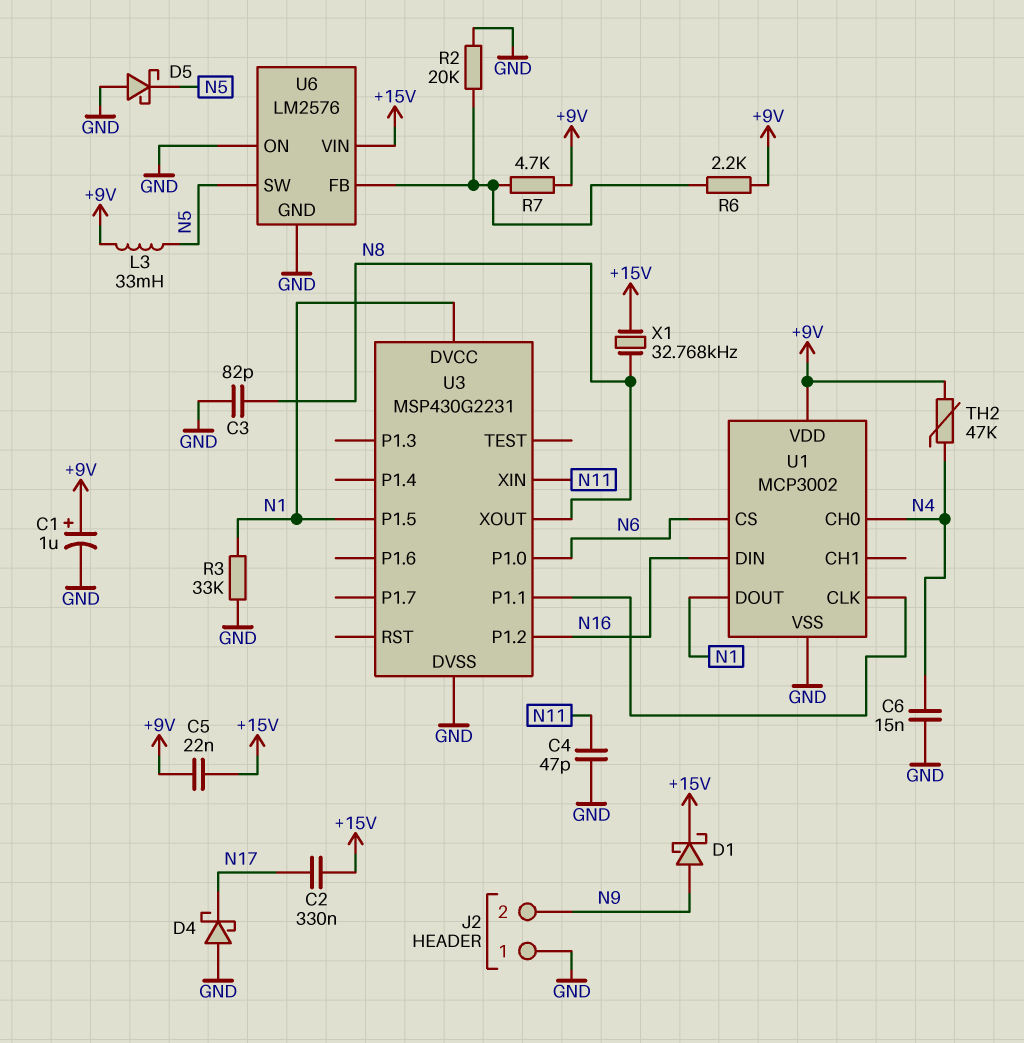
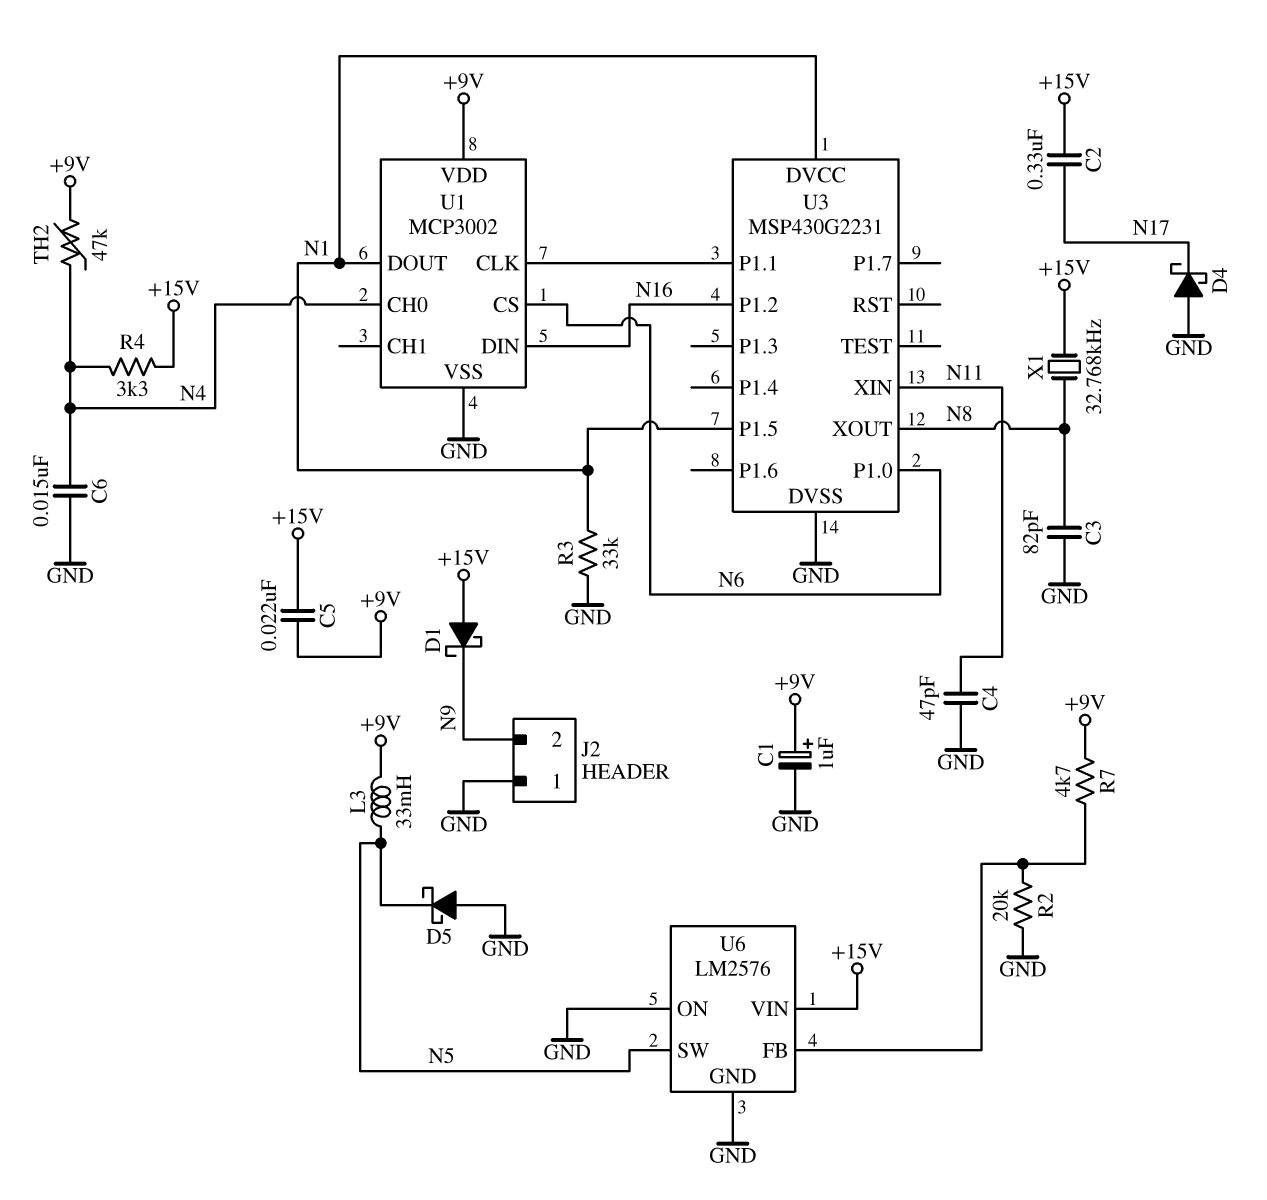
D1: schottky (A N9, K +15V) -> schottky (A +15V, K N9)
R4: none -> 3.3k (+15V, N4)
R6: 2.2k (+9V, U6/FB) -> none

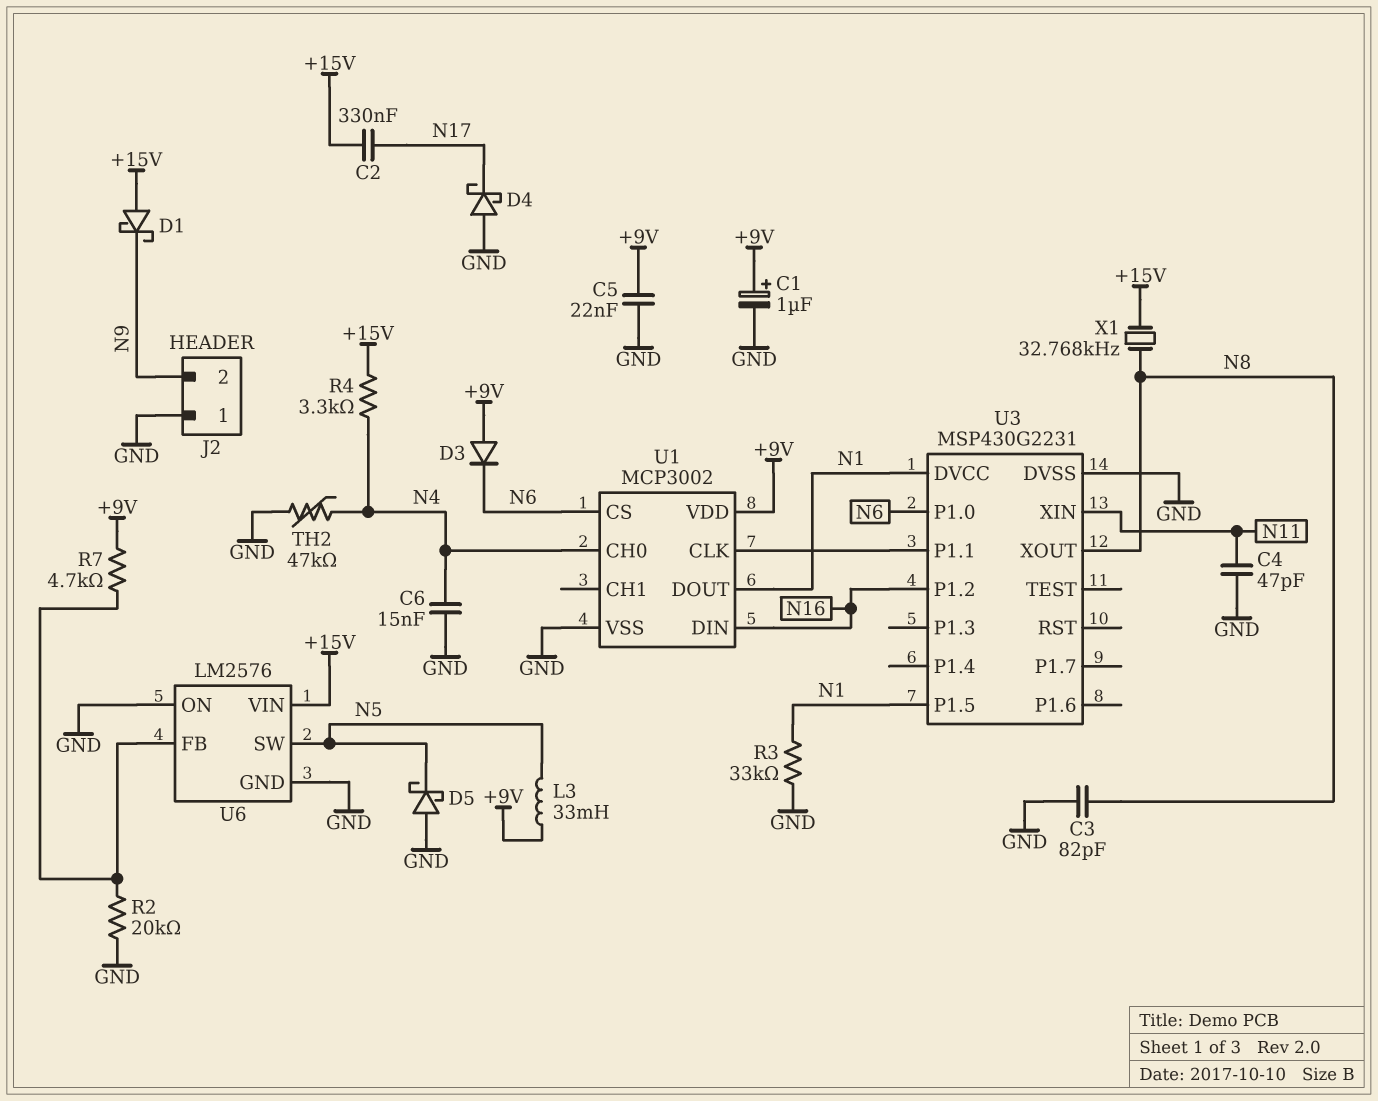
C5: 22nF (+9V, +15V) -> 22nF (+9V, GND)
D3: none -> diode (A +9V, K N6)
TH2: 47k (+9V, N4) -> 47k (GND, N4)

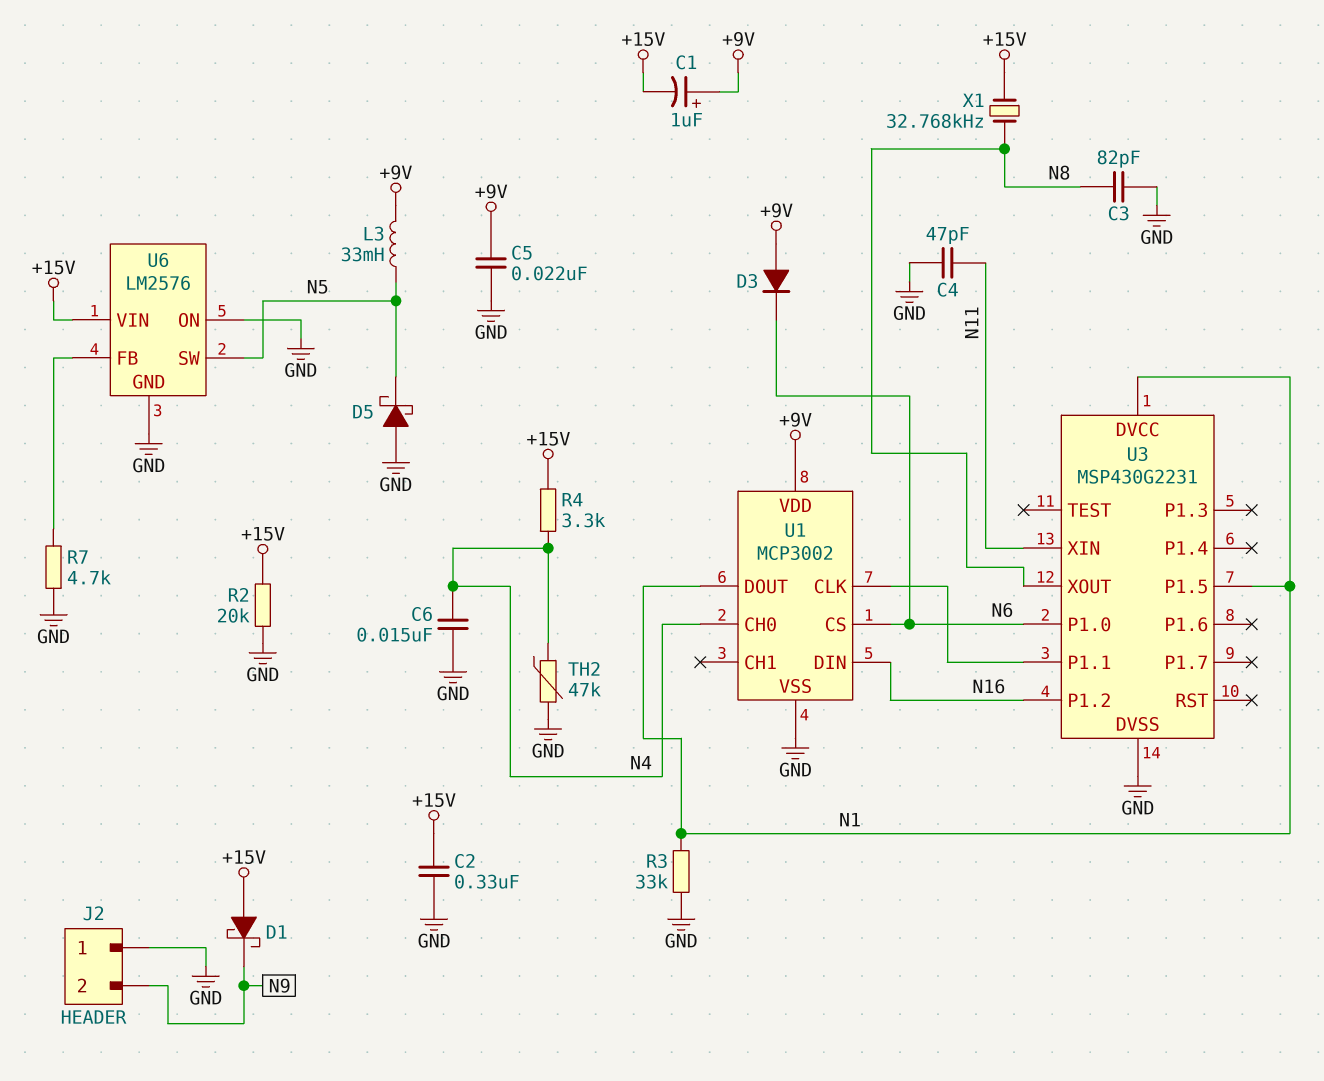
C1: 1uF (plus +9V, minus GND) -> 1uF (plus +9V, minus +15V)
C2: 330nF (+15V, N17) -> 330nF (+15V, GND)
D4: schottky (A GND, K N17) -> none
R2: 20k (GND, U6/FB) -> 20k (+15V, GND)
R7: 4.7k (+9V, U6/FB) -> 4.7k (GND, U6/FB)

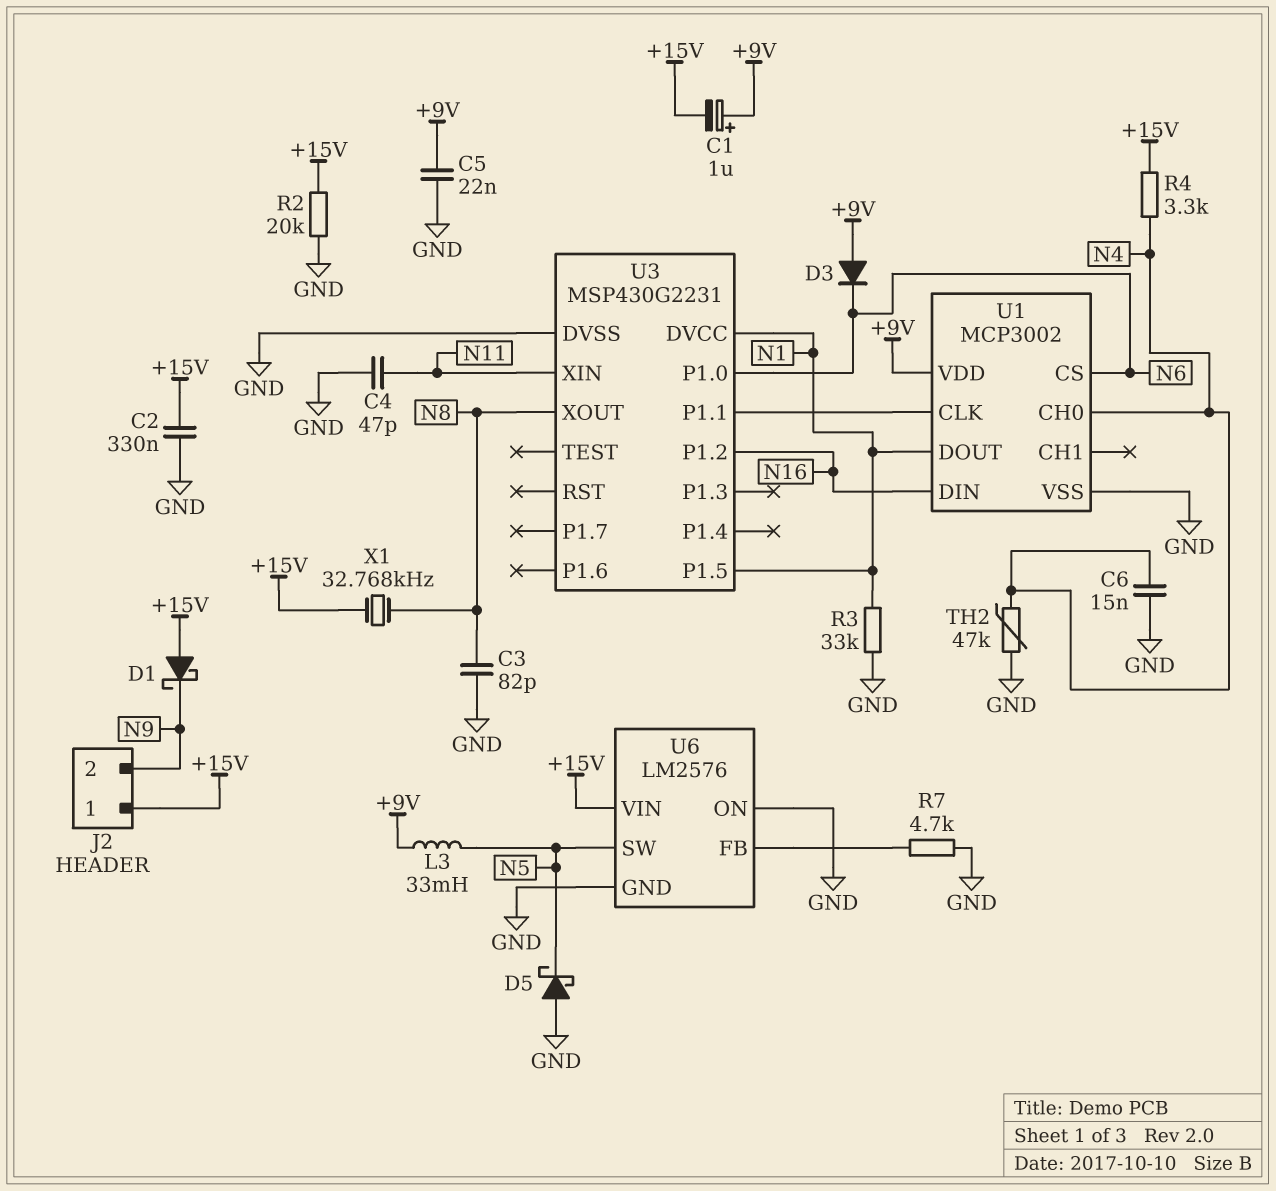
J2 pin 1: GND -> +15V

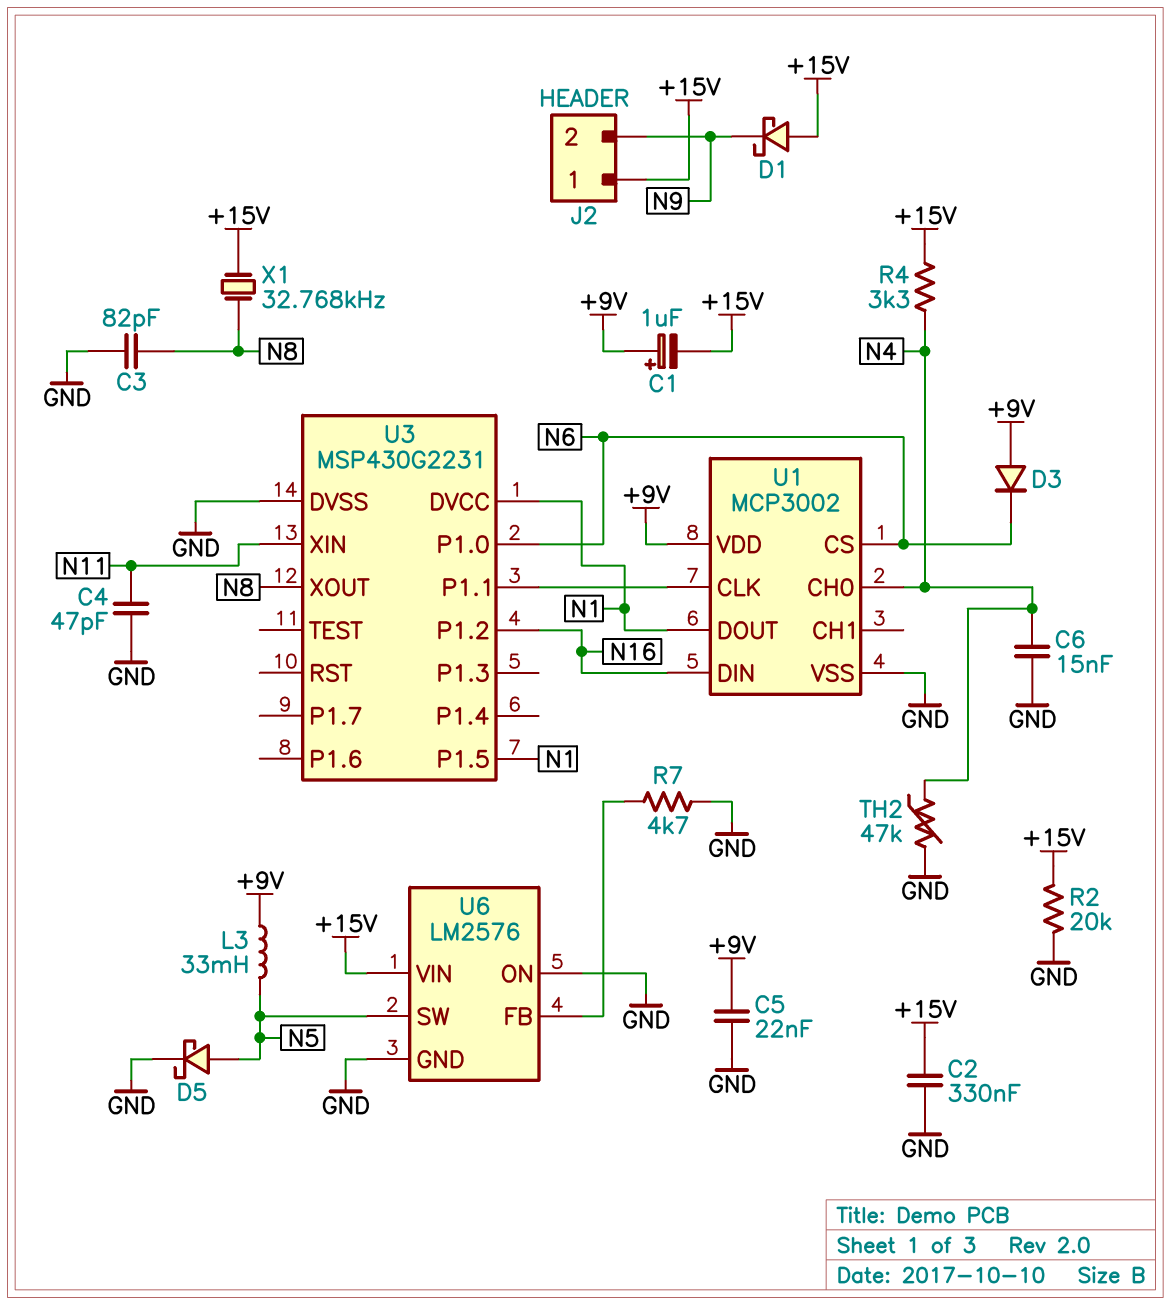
D5: schottky (A GND, K N5) -> schottky (A N5, K GND)
R3: 33k (GND, N1) -> none

